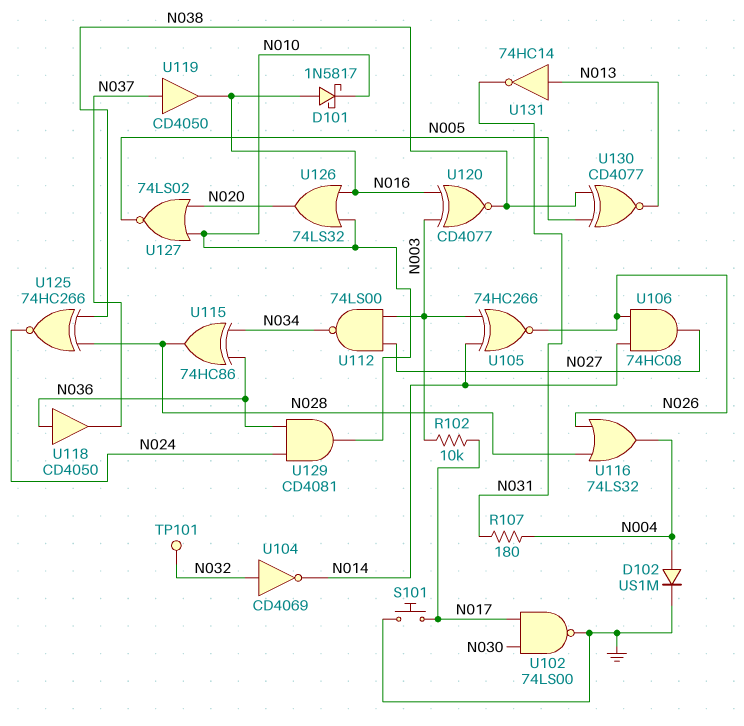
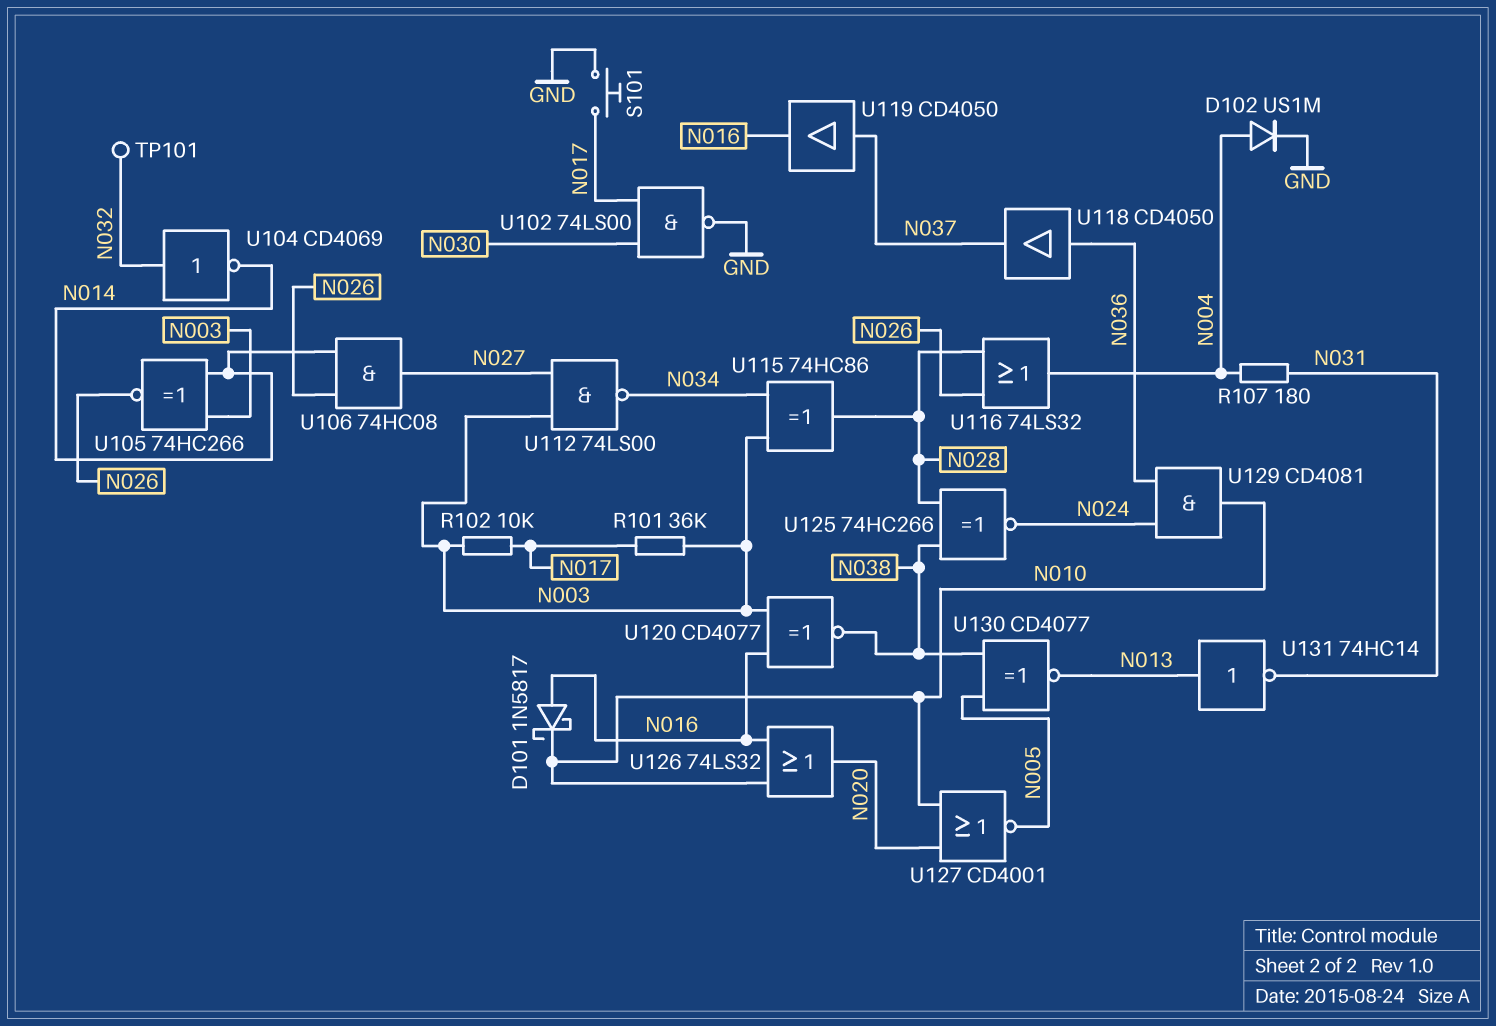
R101: none -> 36k (N003, N017)
U115: XOR 74HC86 (in N034, in N036, out N028) -> XOR 74HC86 (in N003, in N034, out N028)
U127: NOR 74LS02 (in N010, in N020, out N005) -> NOR CD4001 (in N010, in N020, out N005)

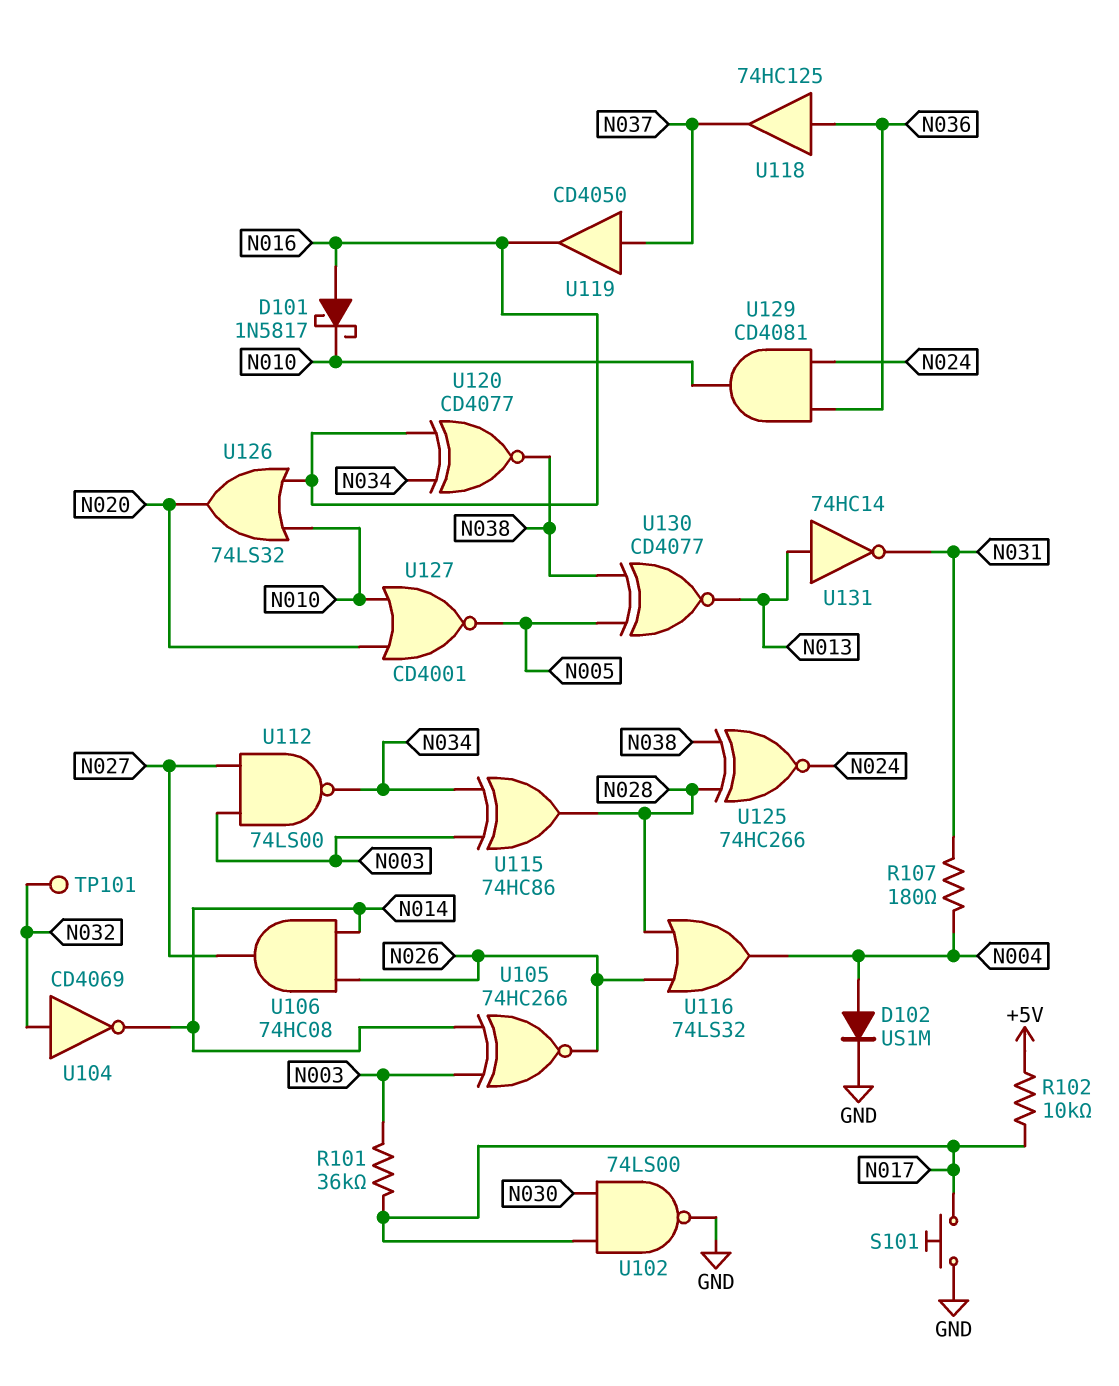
R102: 10k (N003, N017) -> 10k (+5V, N017)
U118: buffer CD4050 (in N036, out N037) -> buffer 74HC125 (in N036, out N037)
U120: XNOR CD4077 (in N003, in N016, out N038) -> XNOR CD4077 (in N016, in N034, out N038)

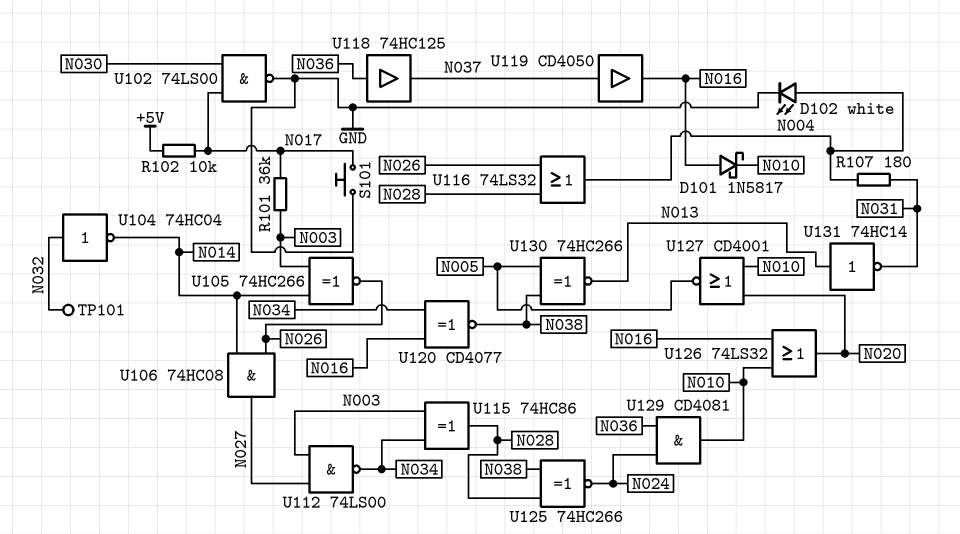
D102: diode US1M (A N004, K GND) -> LED white (A N004, K GND)
U104: NOT CD4069 (in N032, out N014) -> NOT 74HC04 (in N032, out N014)
U130: XNOR CD4077 (in N005, in N038, out N013) -> XNOR 74HC266 (in N005, in N038, out N013)

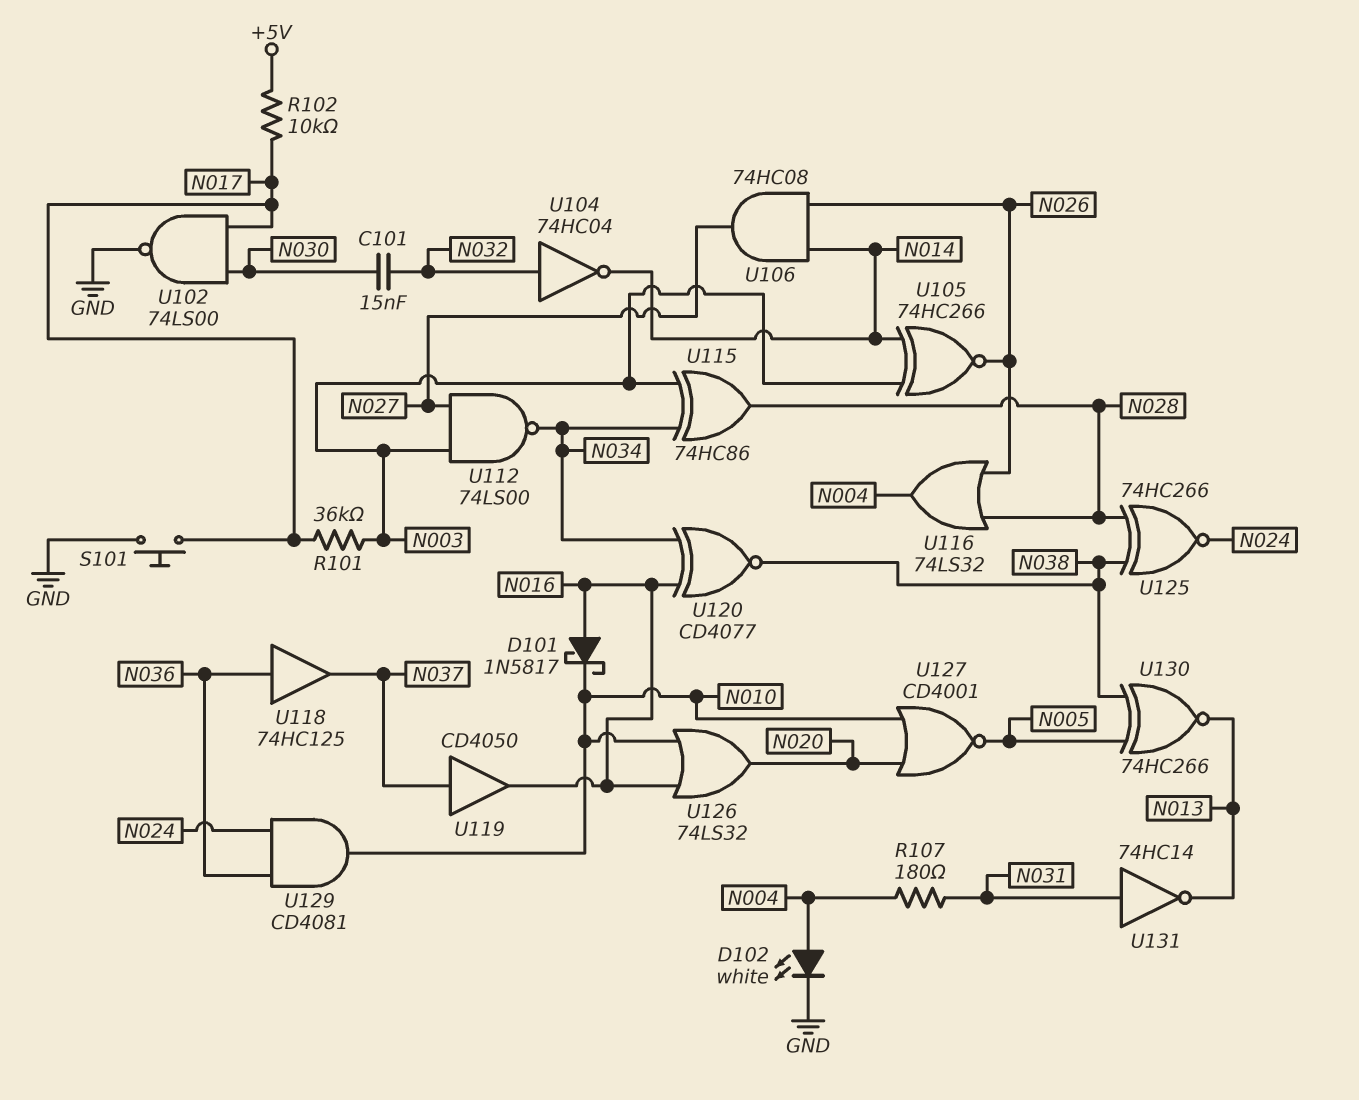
C101: none -> 15nF (N030, N032)
TP101: test point (N032) -> none
U131: NOT 74HC14 (in N013, out N031) -> NOT 74HC14 (in N031, out N013)

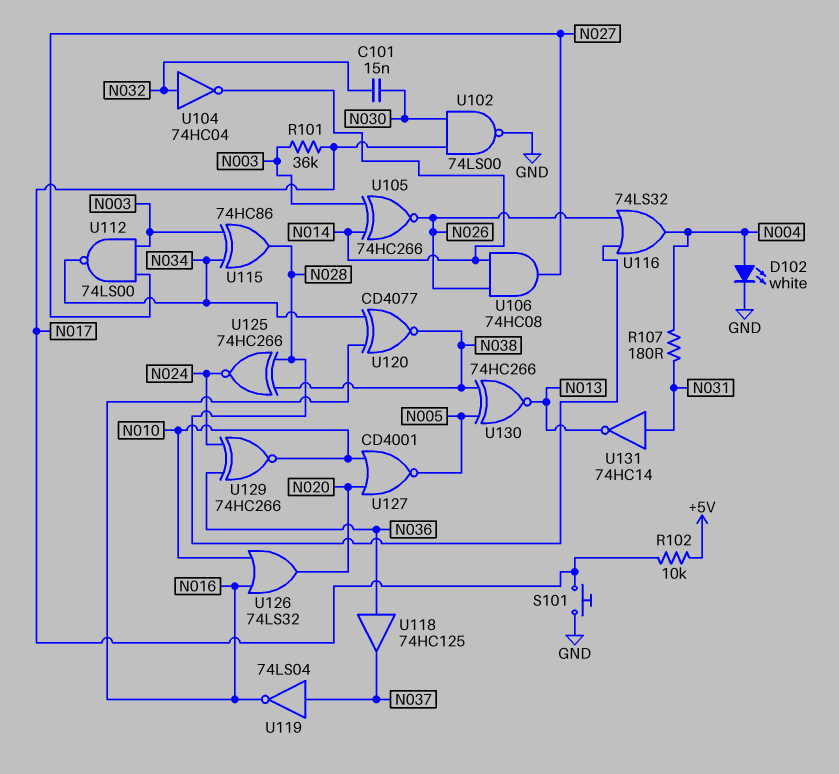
D101: schottky 1N5817 (A N016, K N010) -> none
U119: buffer CD4050 (in N037, out N016) -> NOT 74LS04 (in N037, out N016)
U129: AND CD4081 (in N024, in N036, out N010) -> XNOR 74HC266 (in N024, in N036, out N010)

